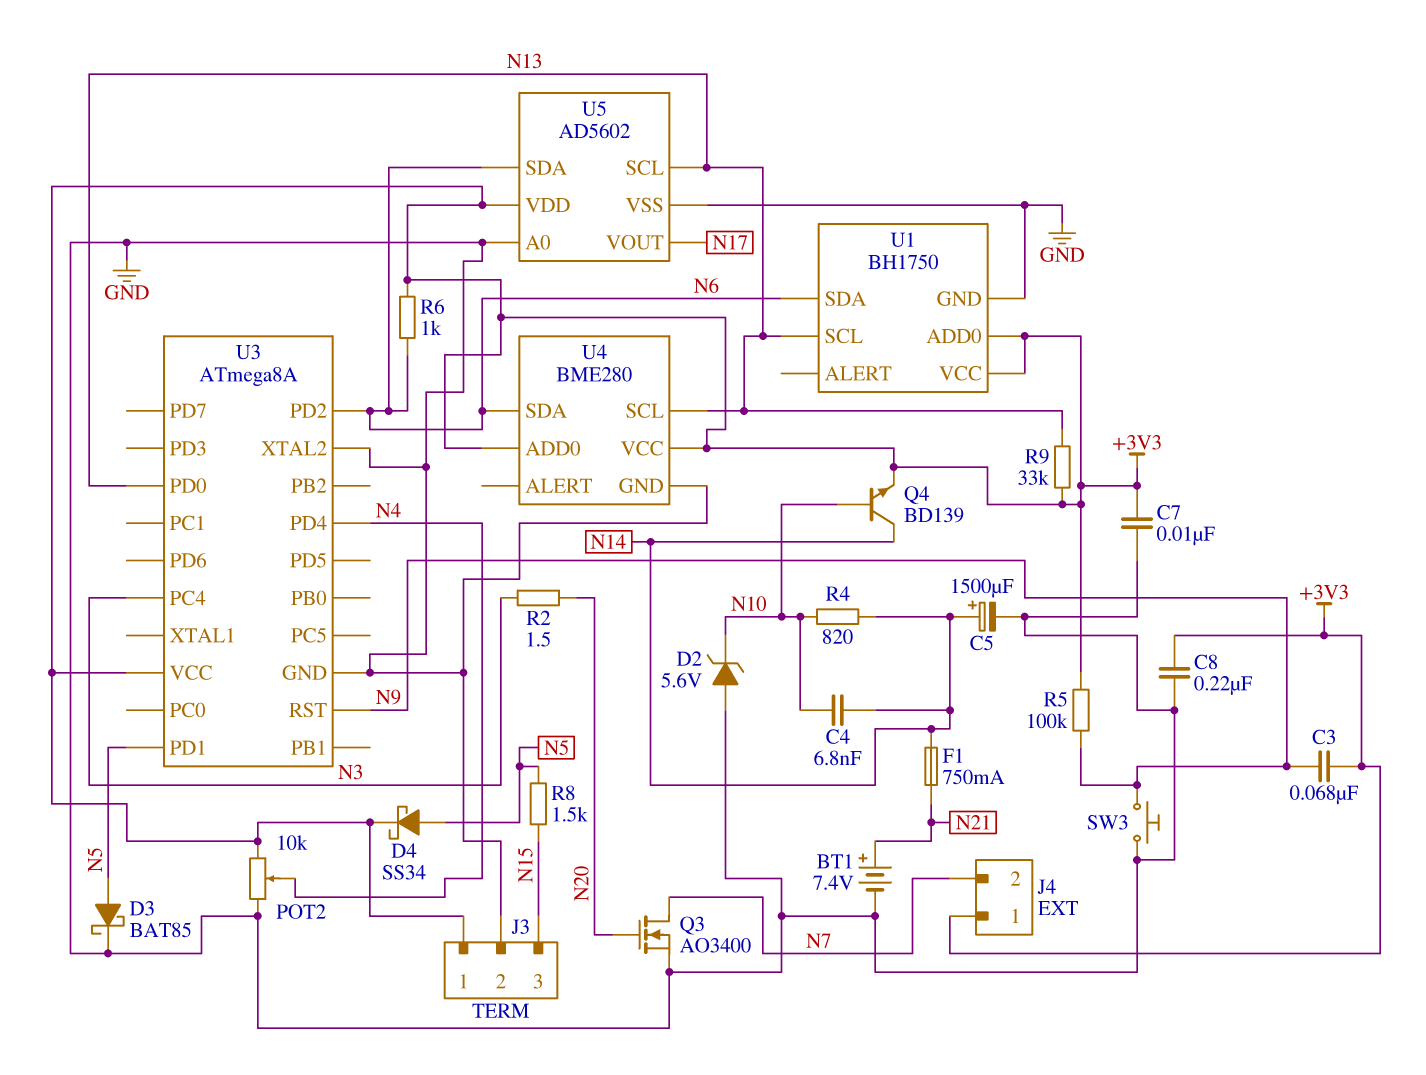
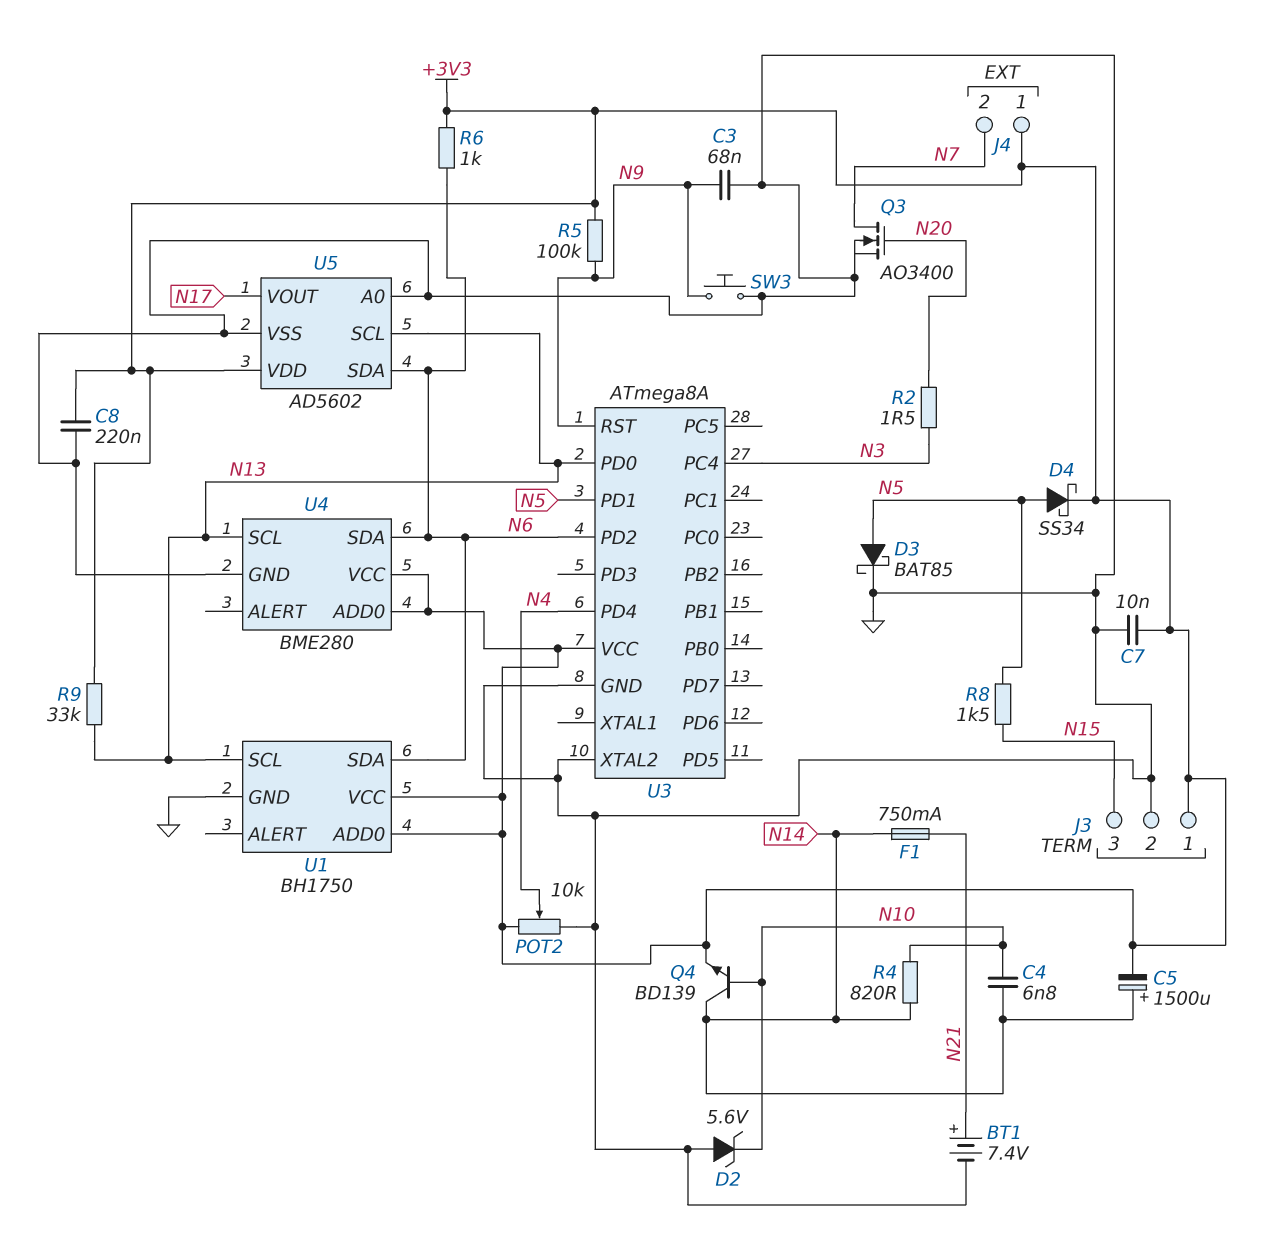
C3: 68nF (+3V3, N9) -> 68nF (GND, N9)
C5: 1500uF (plus N14, minus GND) -> 1500uF (plus N14, minus +3V3)

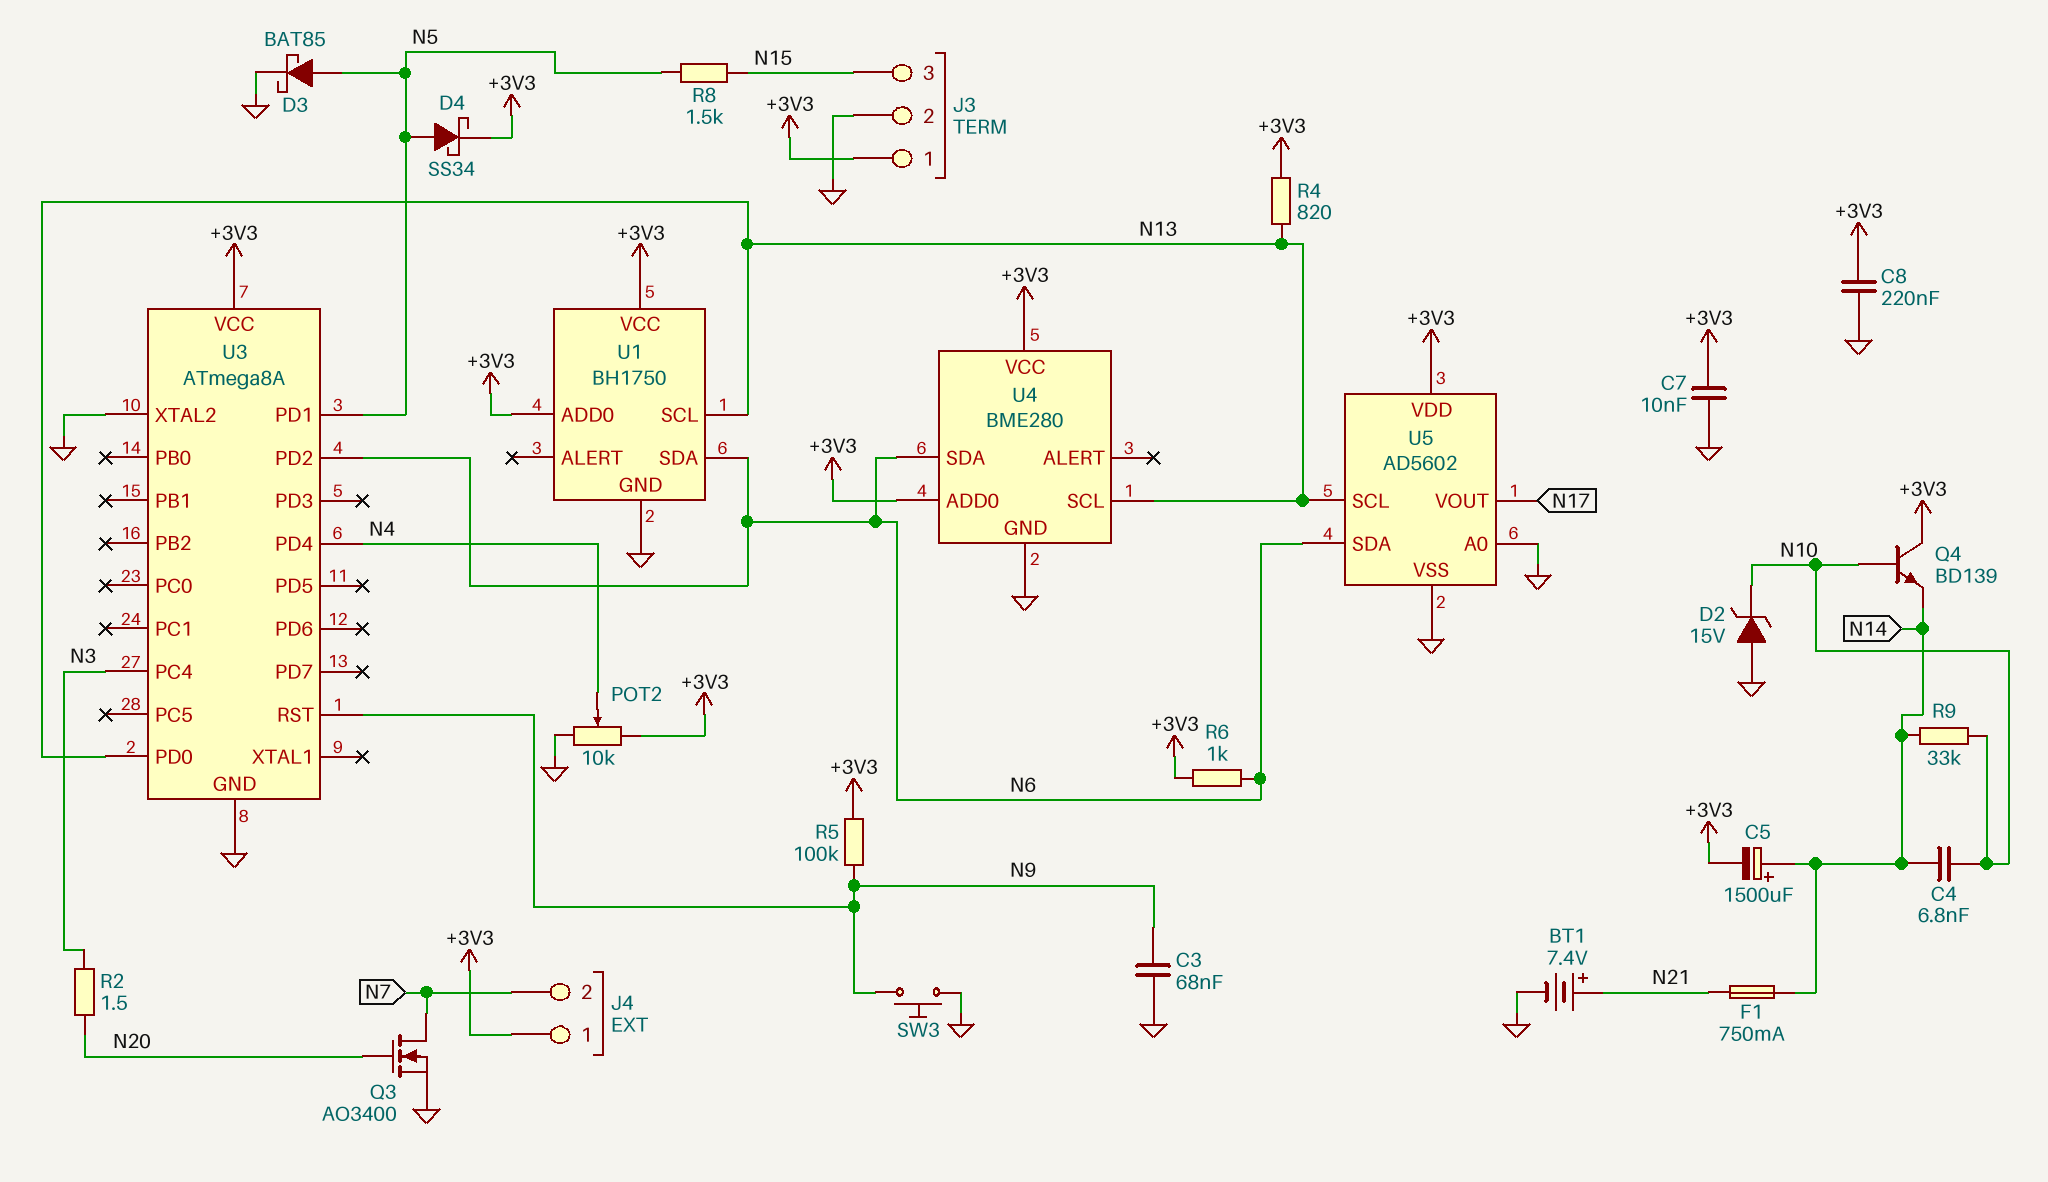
D2: zener 5.6V (A GND, K N10) -> zener 15V (A GND, K N10)
Q4: NPN BD139 (B N10, C N14, E +3V3) -> NPN BD139 (B N10, C +3V3, E N14)
R4: 820 (N10, N14) -> 820 (+3V3, N13)
R9: 33k (+3V3, N13) -> 33k (N10, N14)

